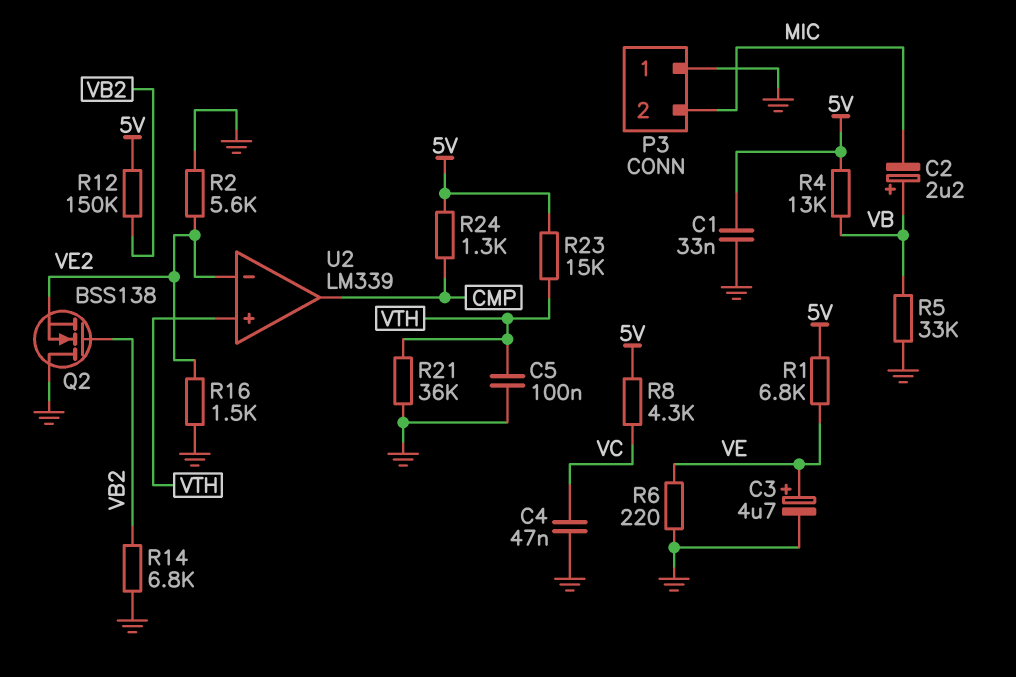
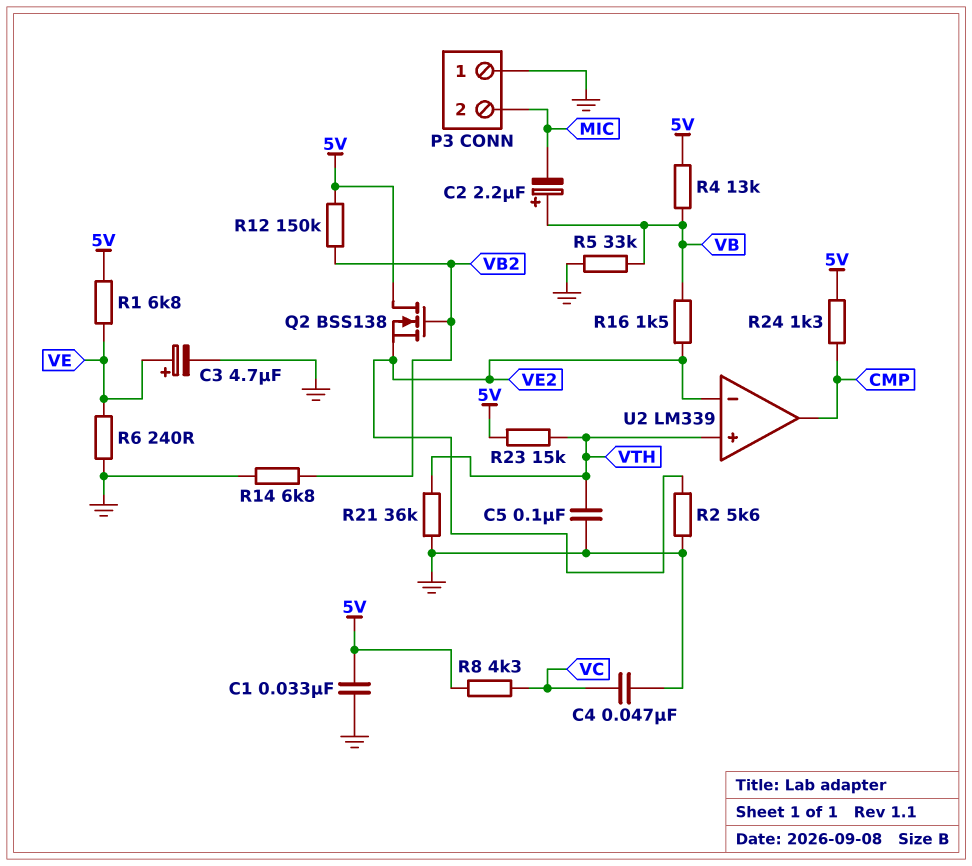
Q2: NMOS BSS138 (G VB2, D GND, S VE2) -> NMOS BSS138 (G VB2, D 5V, S VE2)
R6: 220 (GND, VE) -> 240 (GND, VE)
R16: 1.5k (GND, VE2) -> 1.5k (VB, VE2)

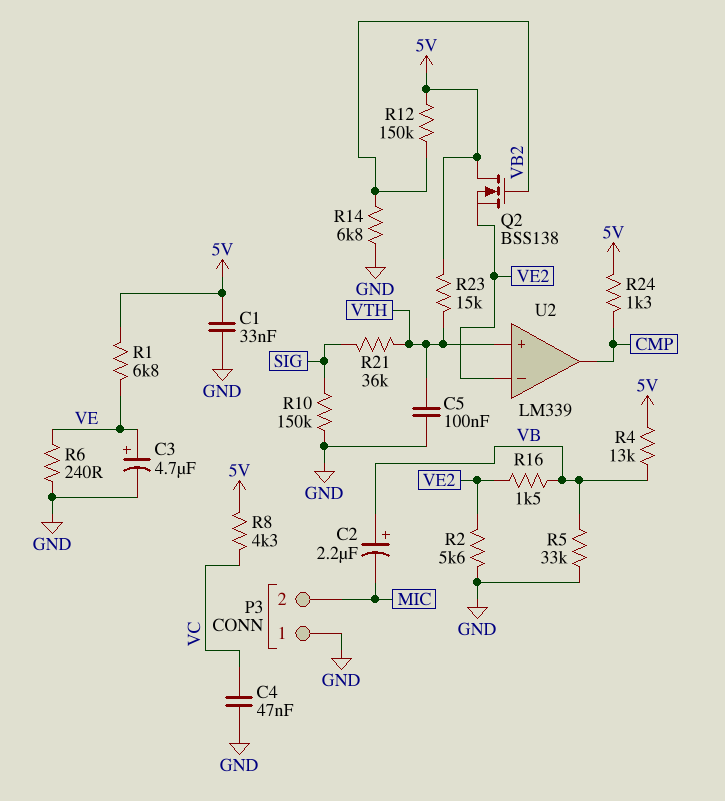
R10: none -> 150k (GND, SIG)
R21: 36k (GND, VTH) -> 36k (SIG, VTH)

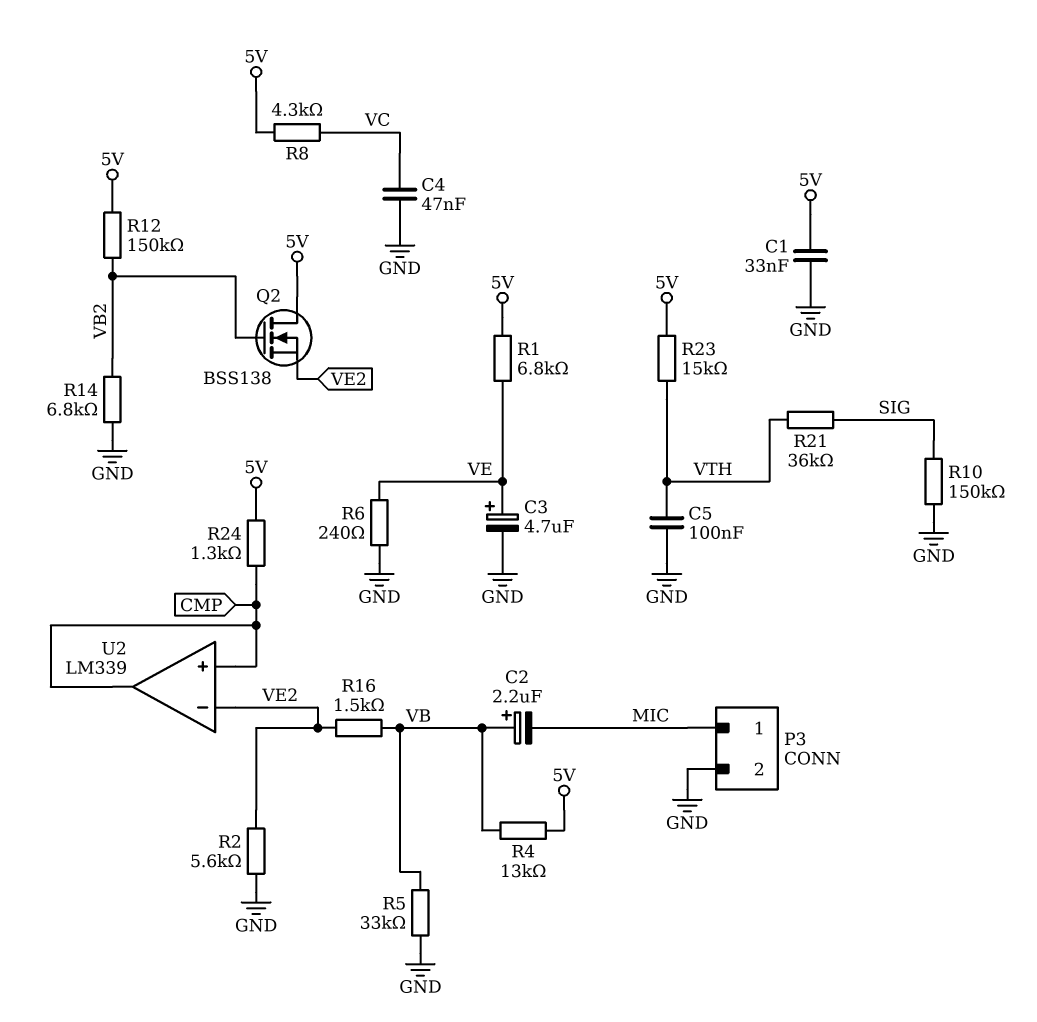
P3 pin 1: GND -> MIC
P3 pin 2: MIC -> GND
U2 pin in+: VTH -> CMP

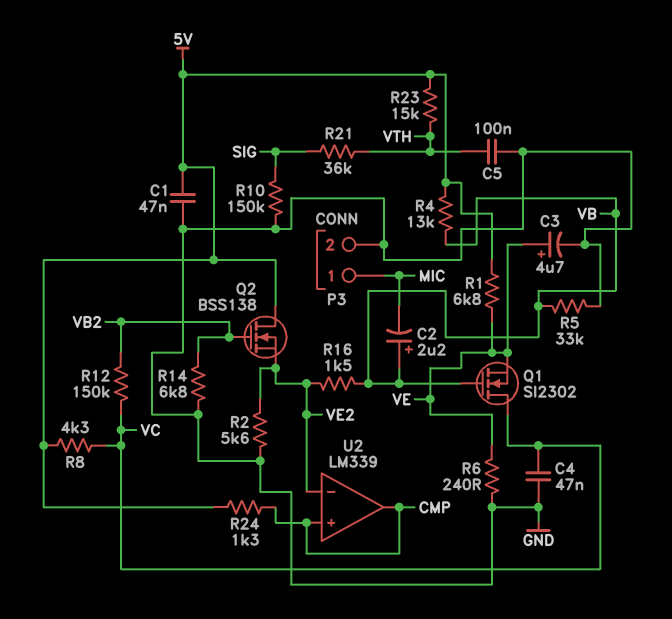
C1: 33nF (5V, GND) -> 47nF (5V, GND)
Q1: none -> NMOS SI2302 (G VB, D VC, S VE)
R12: 150k (5V, VB2) -> 150k (VB2, VC)

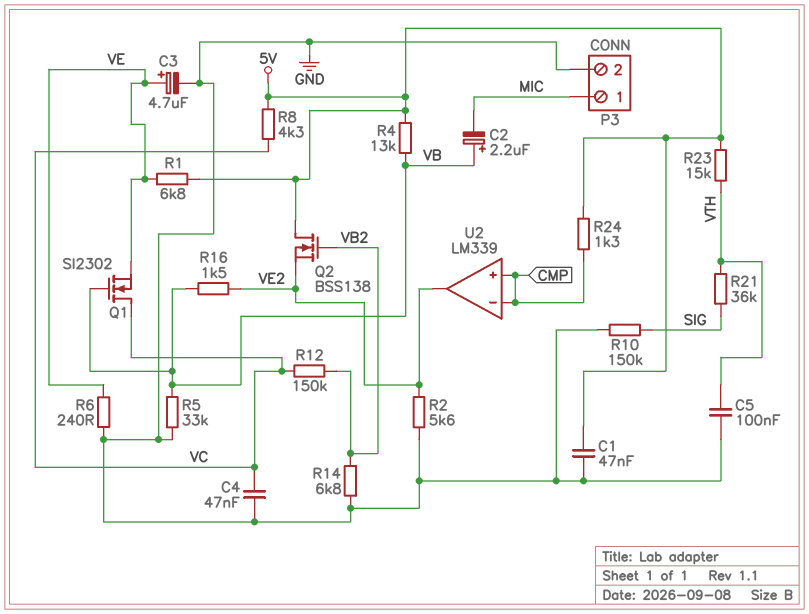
U2 pin in-: VE2 -> CMP
U2 pin out: CMP -> VE2

